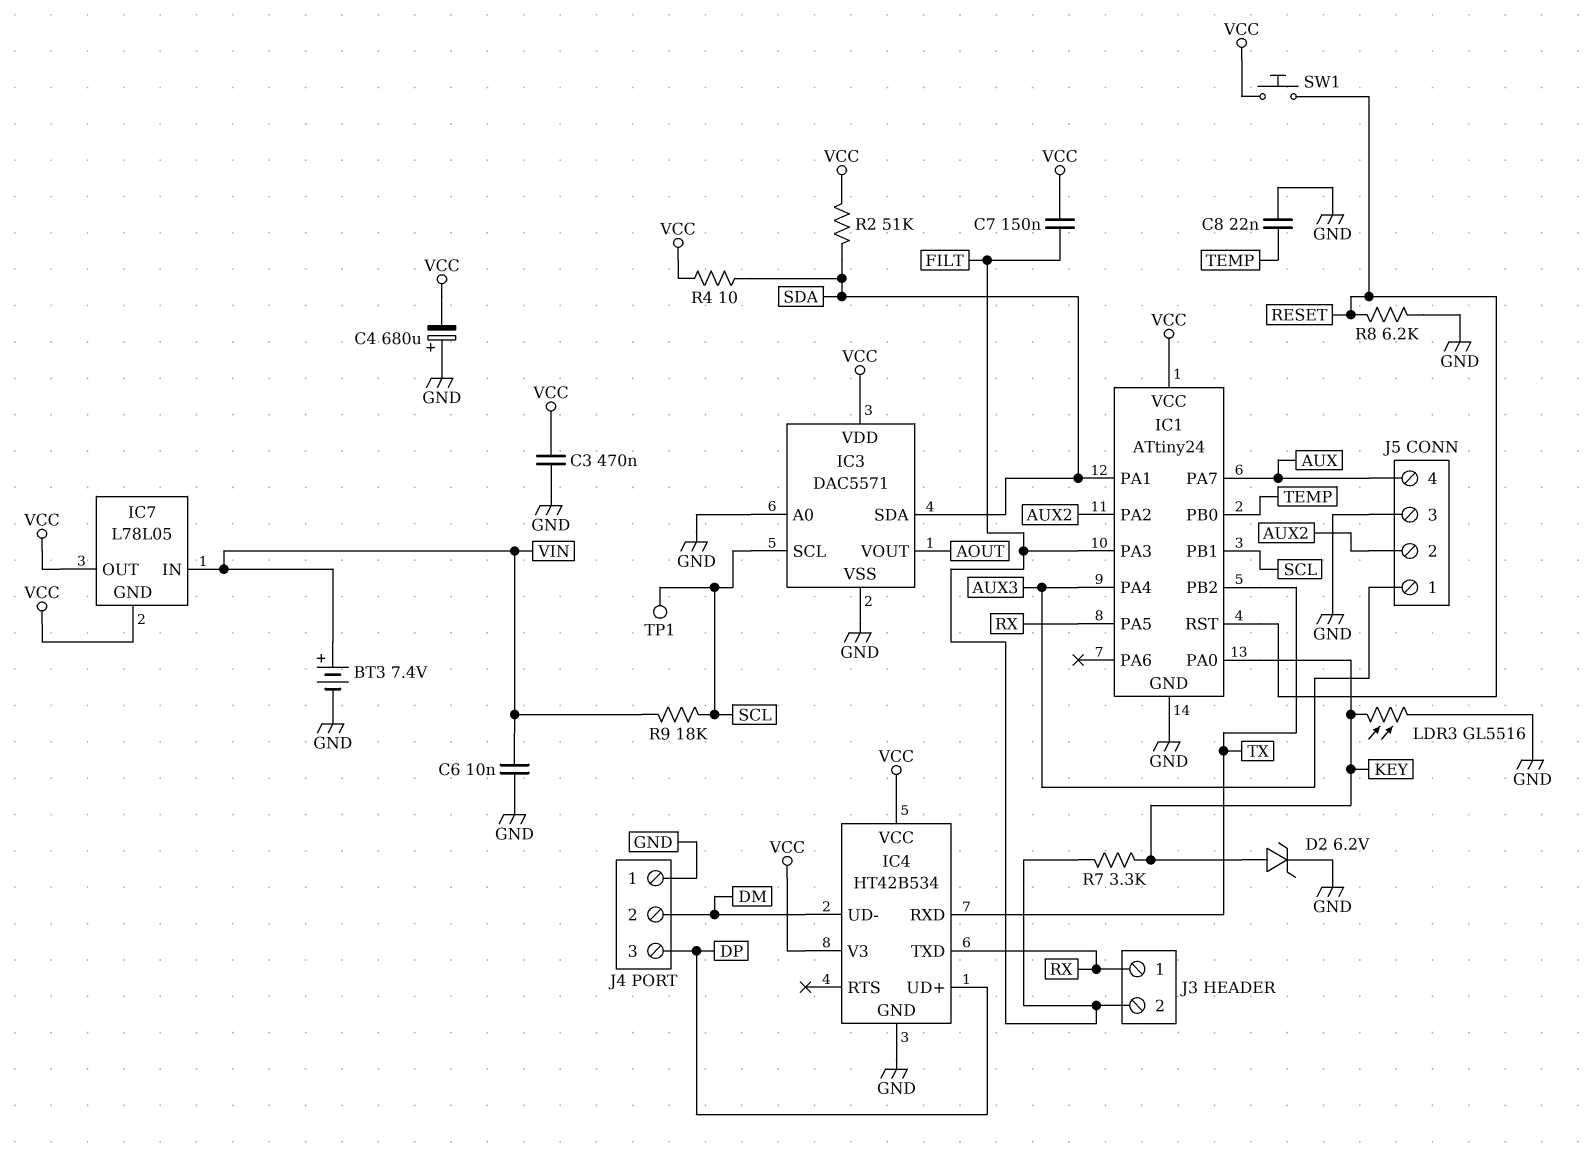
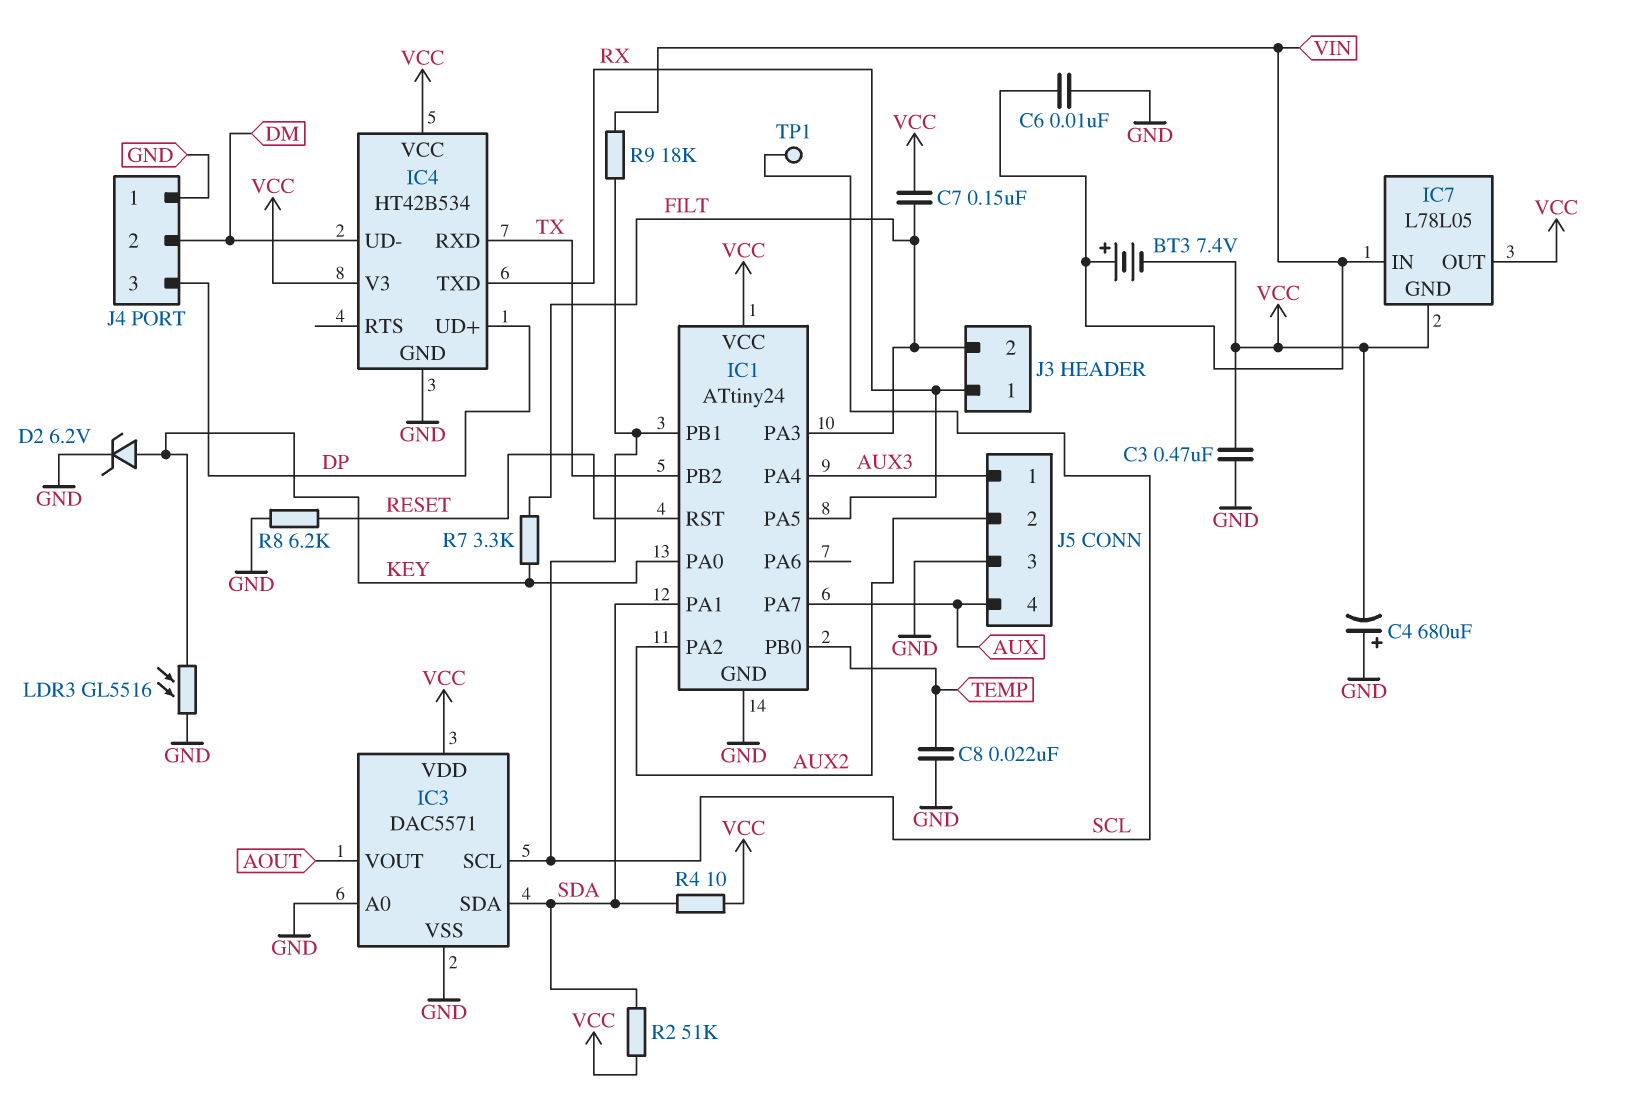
BT3: 7.4V (plus VIN, minus GND) -> 7.4V (plus VIN, minus VCC)
SW1: button (RESET, VCC) -> none

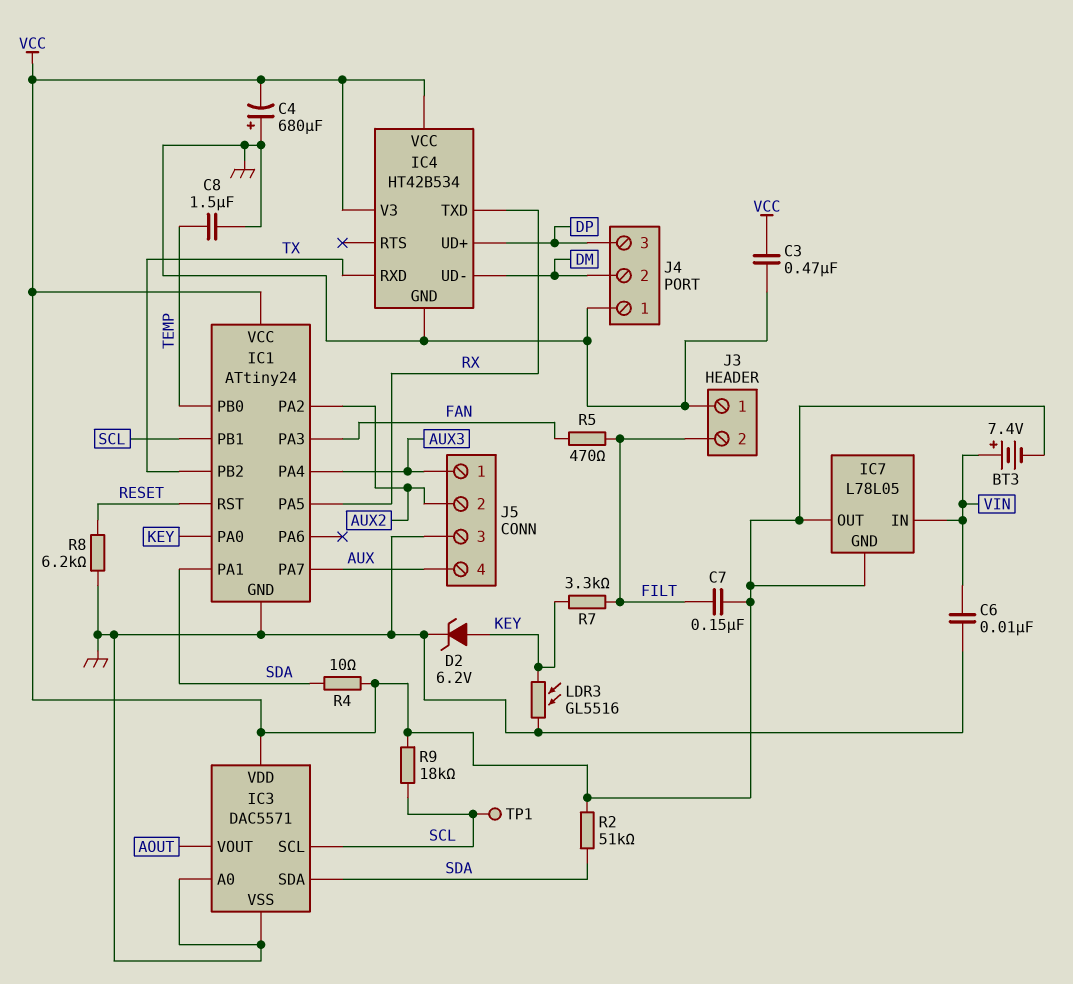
C8: 22nF (GND, TEMP) -> 1.5uF (GND, TEMP)
IC1 pin PA3: FILT -> FAN
J3 pin 1: RX -> GND
R5: none -> 470 (FAN, FILT)
R9: 18k (SCL, VIN) -> 18k (SCL, VCC)

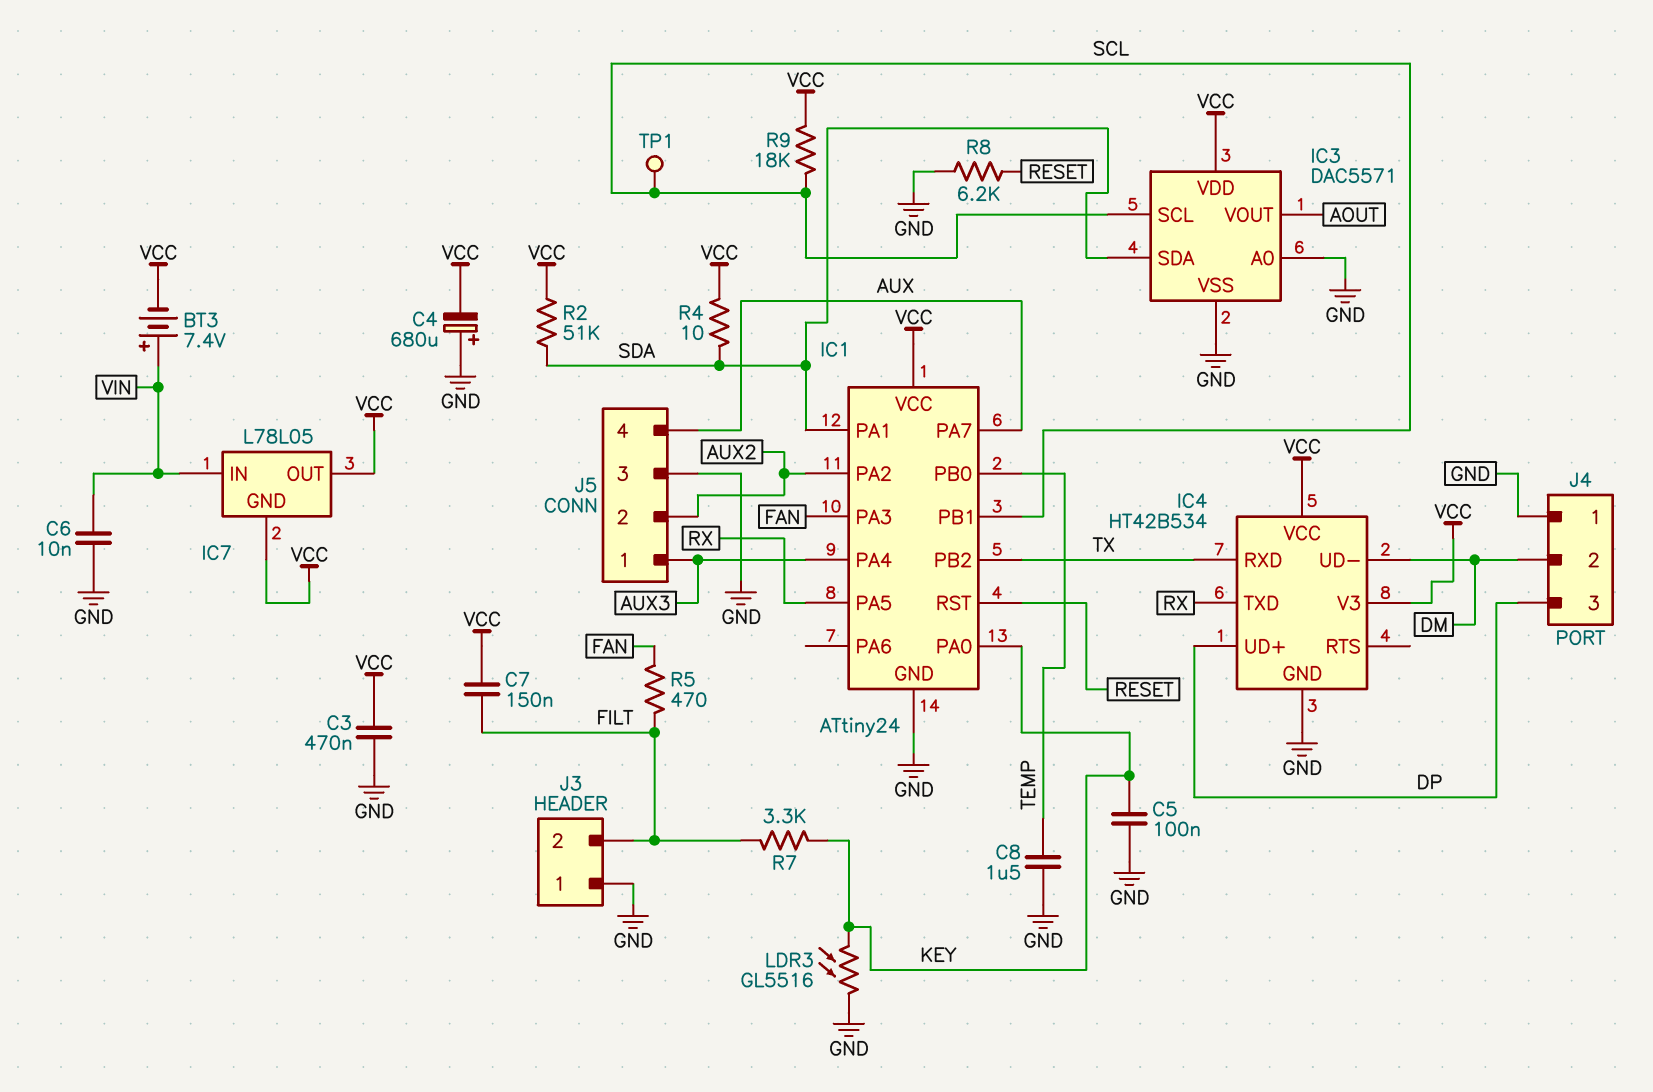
C5: none -> 100nF (GND, KEY)
D2: zener 6.2V (A KEY, K GND) -> none

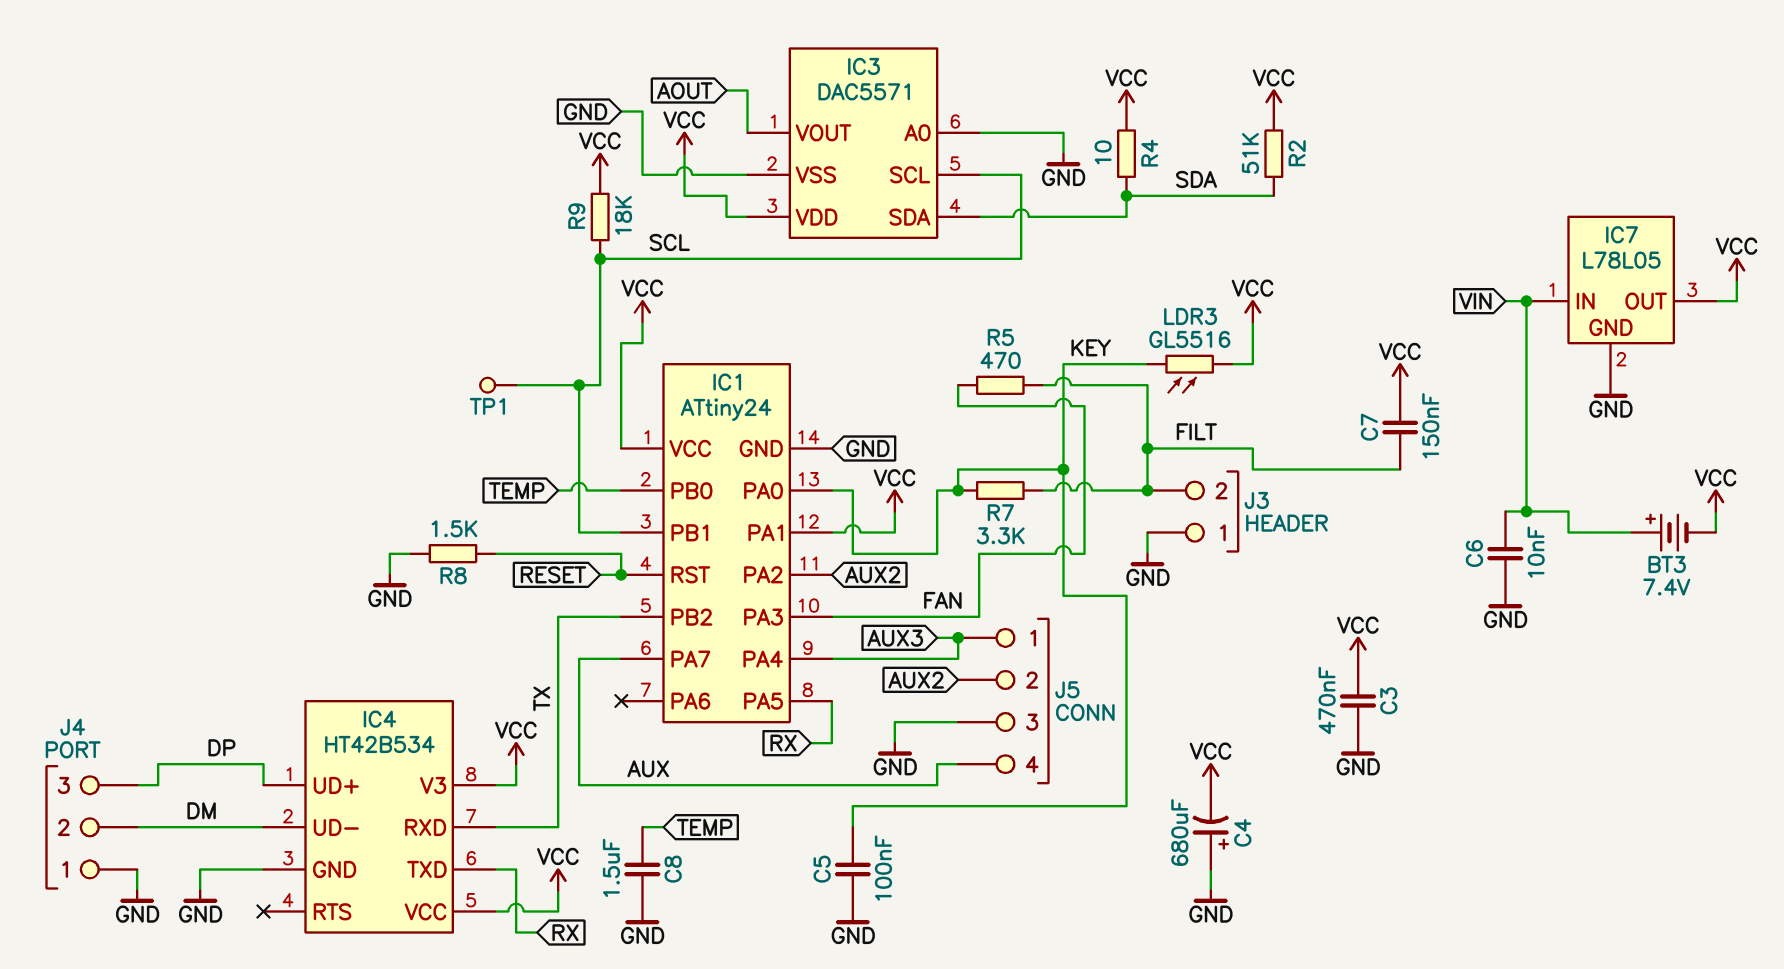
IC1 pin PA1: SDA -> VCC
IC7 pin GND: VCC -> GND
LDR3: GL5516 (GND, KEY) -> GL5516 (KEY, VCC)
R8: 6.2k (GND, RESET) -> 1.5k (GND, RESET)

